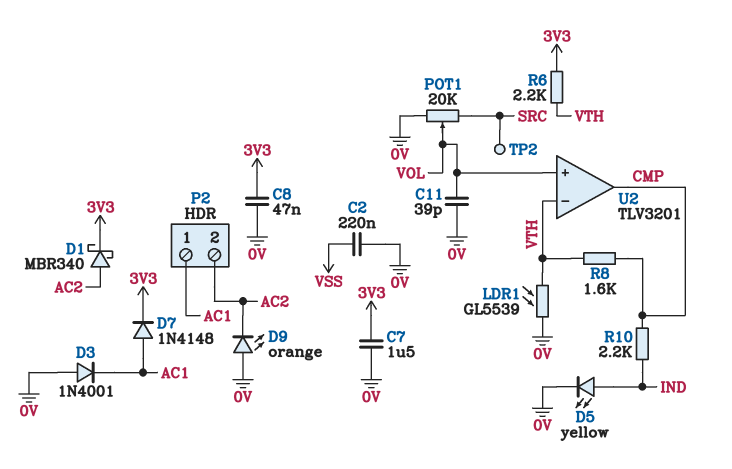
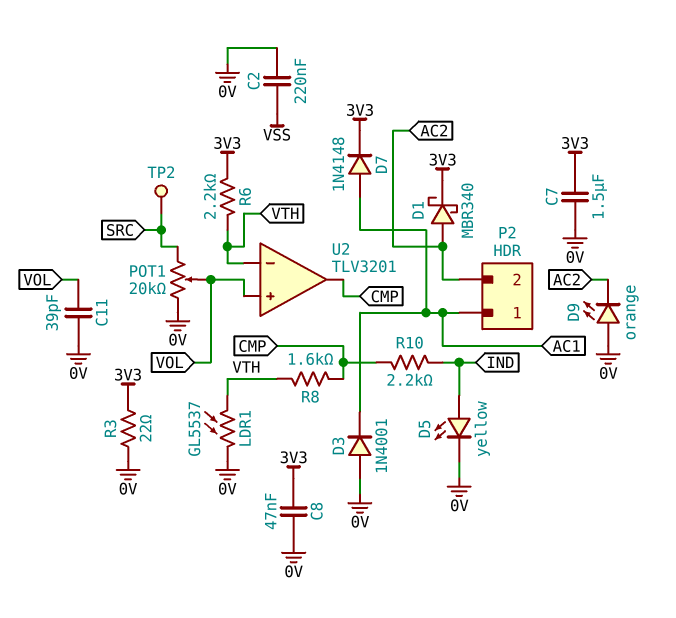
LDR1: GL5539 (0V, VTH) -> GL5537 (0V, VTH)
R3: none -> 22 (0V, 3V3)

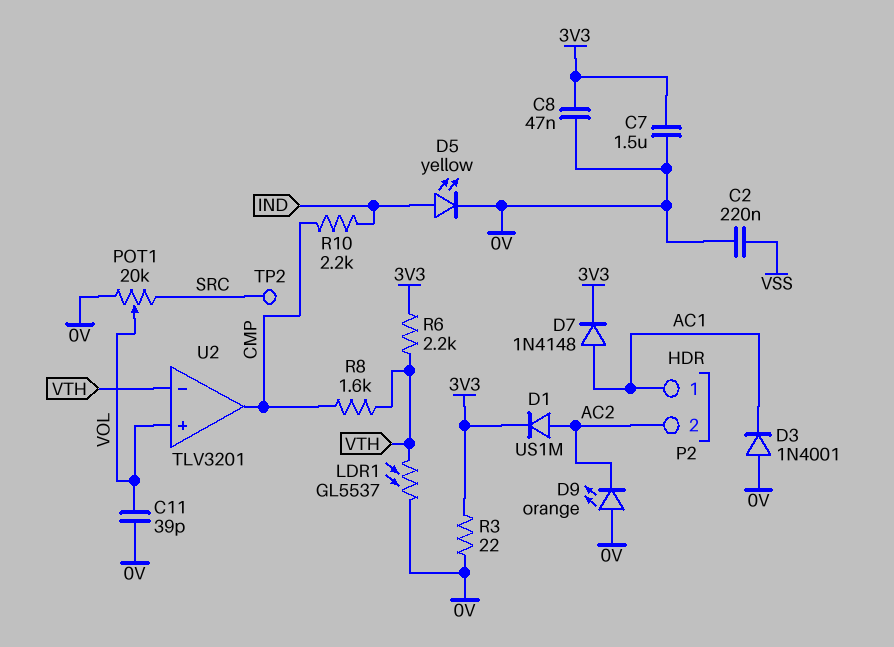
D1: schottky MBR340 (A AC2, K 3V3) -> diode US1M (A AC2, K 3V3)

